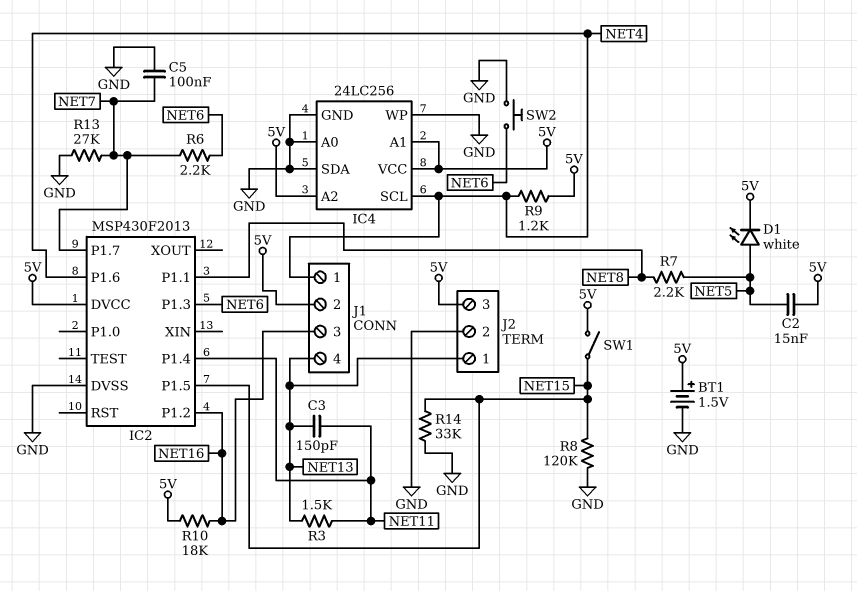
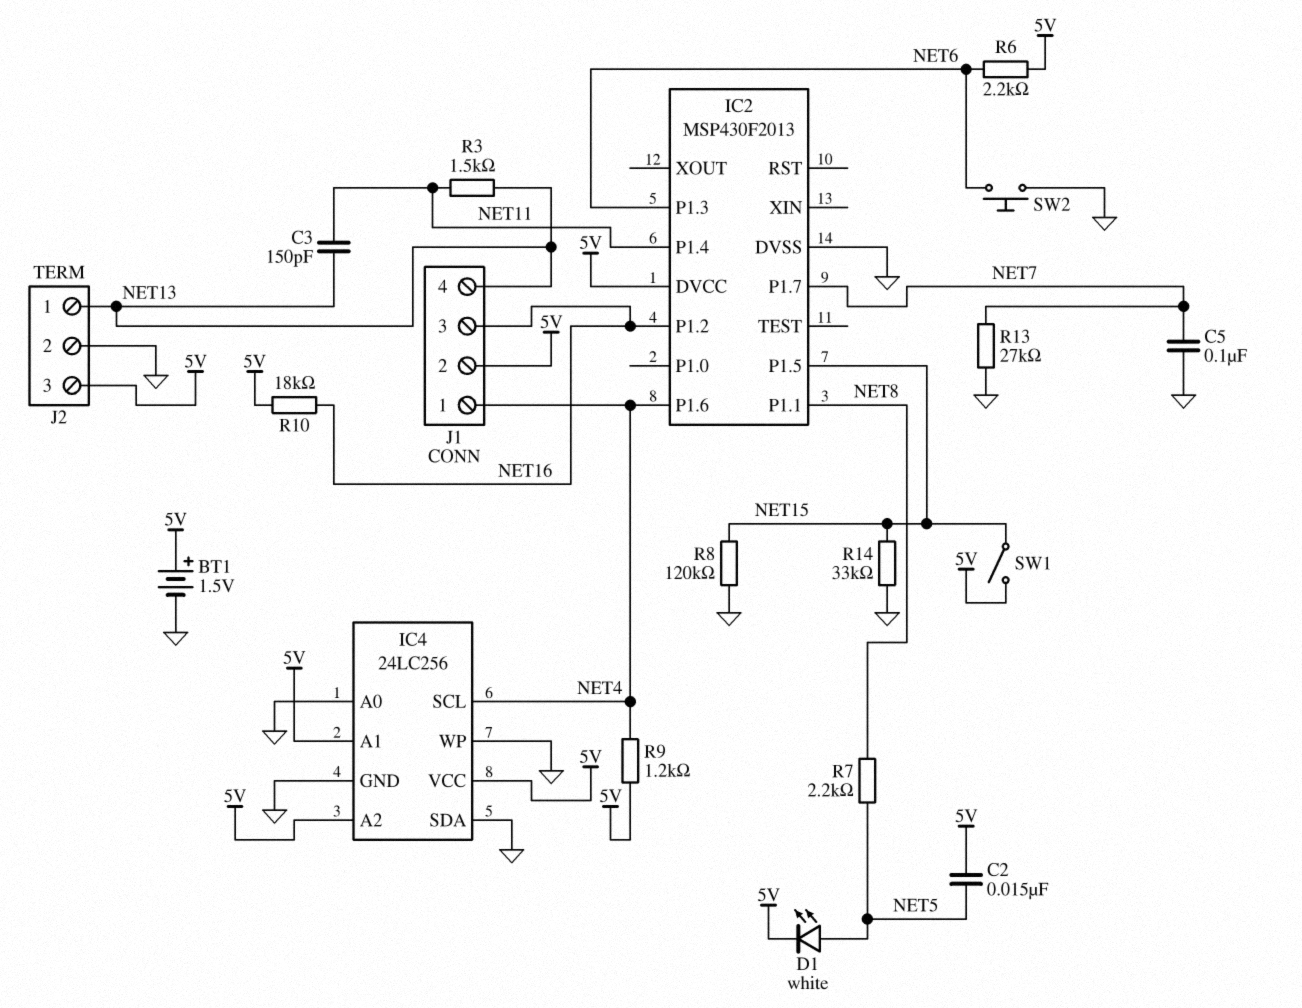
R6: 2.2k (NET6, NET7) -> 2.2k (5V, NET6)

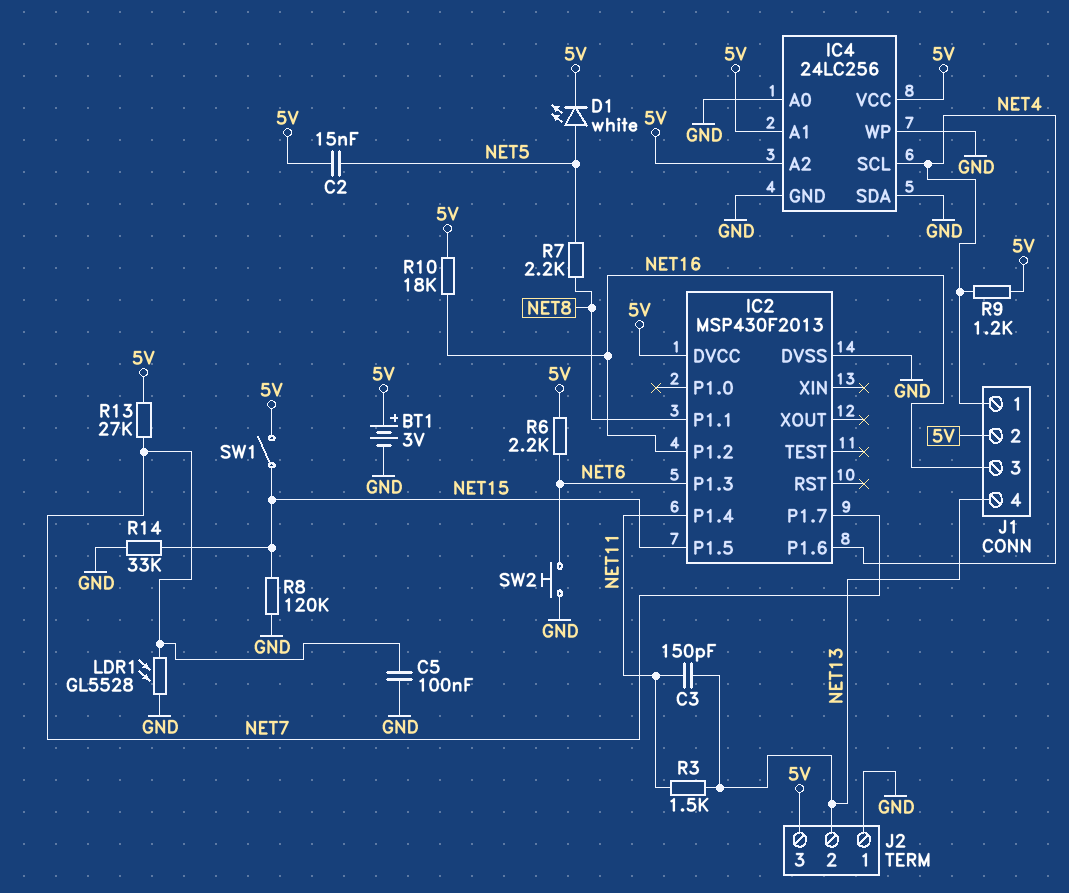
BT1: 1.5V (plus 5V, minus GND) -> 3V (plus 5V, minus GND)
J2 pin 1: NET13 -> GND
J2 pin 2: GND -> NET13
LDR1: none -> GL5528 (GND, NET7)
R13: 27k (GND, NET7) -> 27k (5V, NET7)

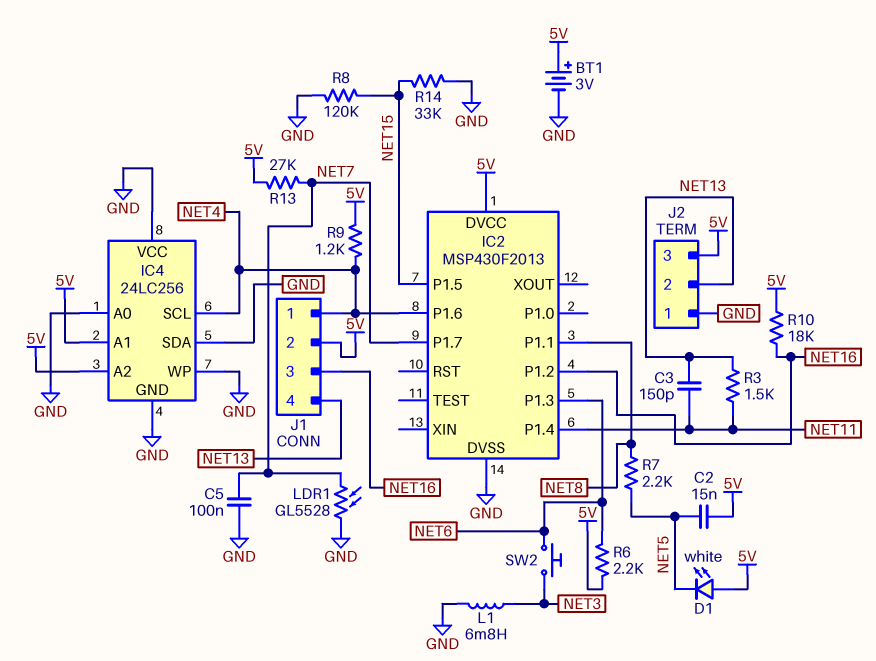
D1: LED white (A NET5, K 5V) -> LED white (A 5V, K NET5)
IC4 pin VCC: 5V -> GND
L1: none -> 6.8mH (GND, NET3)
SW1: switch (5V, NET15) -> none
SW2: button (GND, NET6) -> button (NET3, NET6)

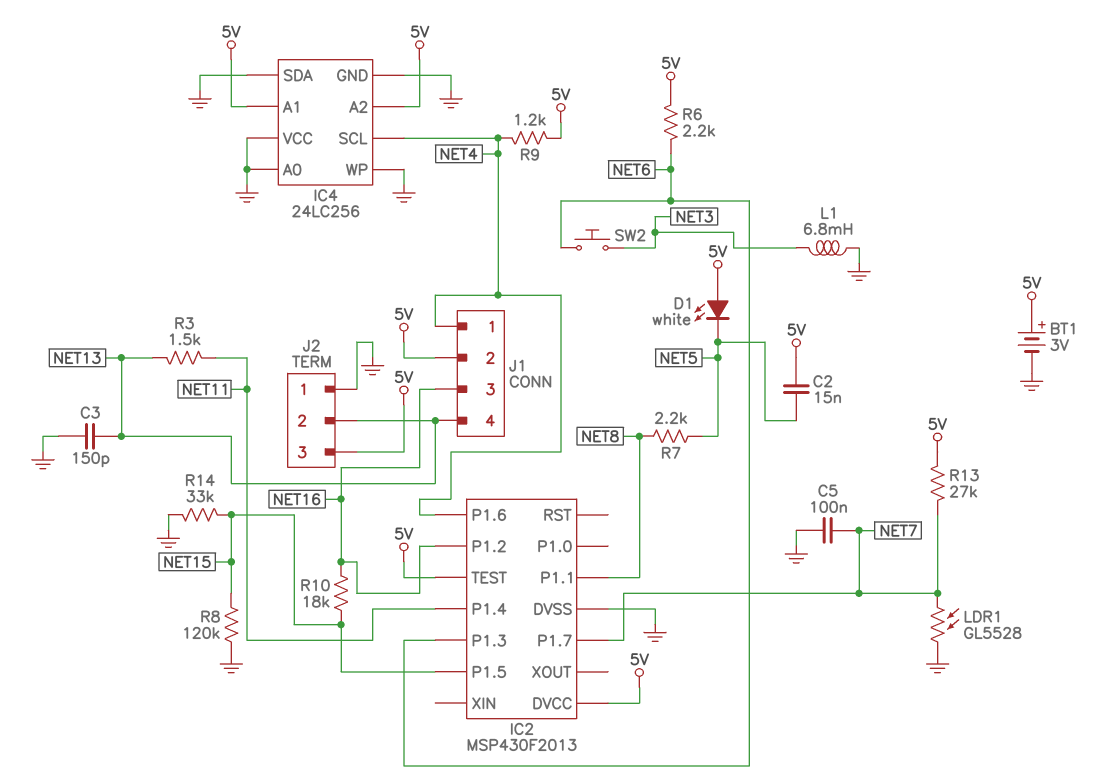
C3: 150pF (NET11, NET13) -> 150pF (GND, NET13)
IC2 pin TEST: none -> 5V
R10: 18k (5V, NET16) -> 18k (NET15, NET16)

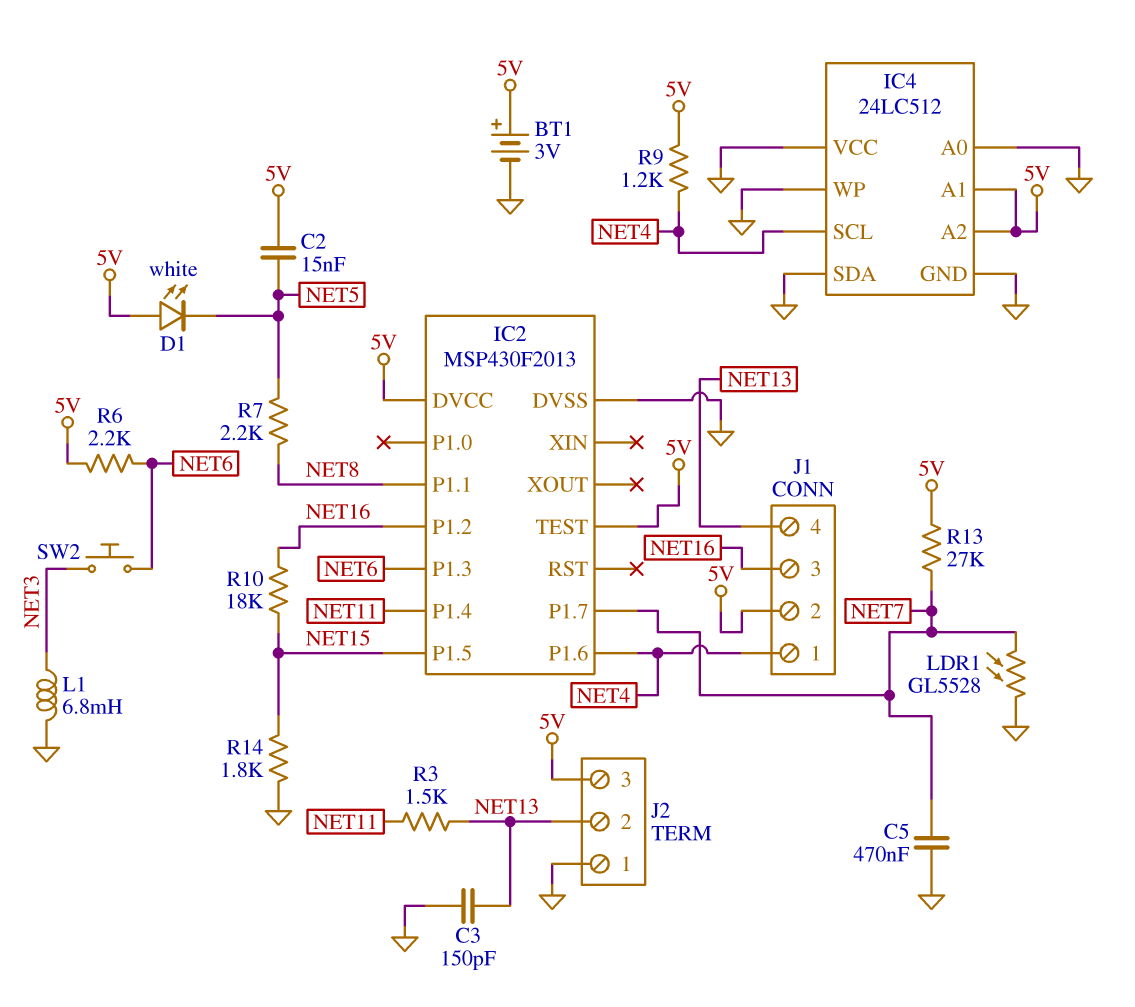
C5: 100nF (GND, NET7) -> 470nF (GND, NET7)
IC4: 24LC256 -> 24LC512
R8: 120k (GND, NET15) -> none
R14: 33k (GND, NET15) -> 1.8k (GND, NET15)

